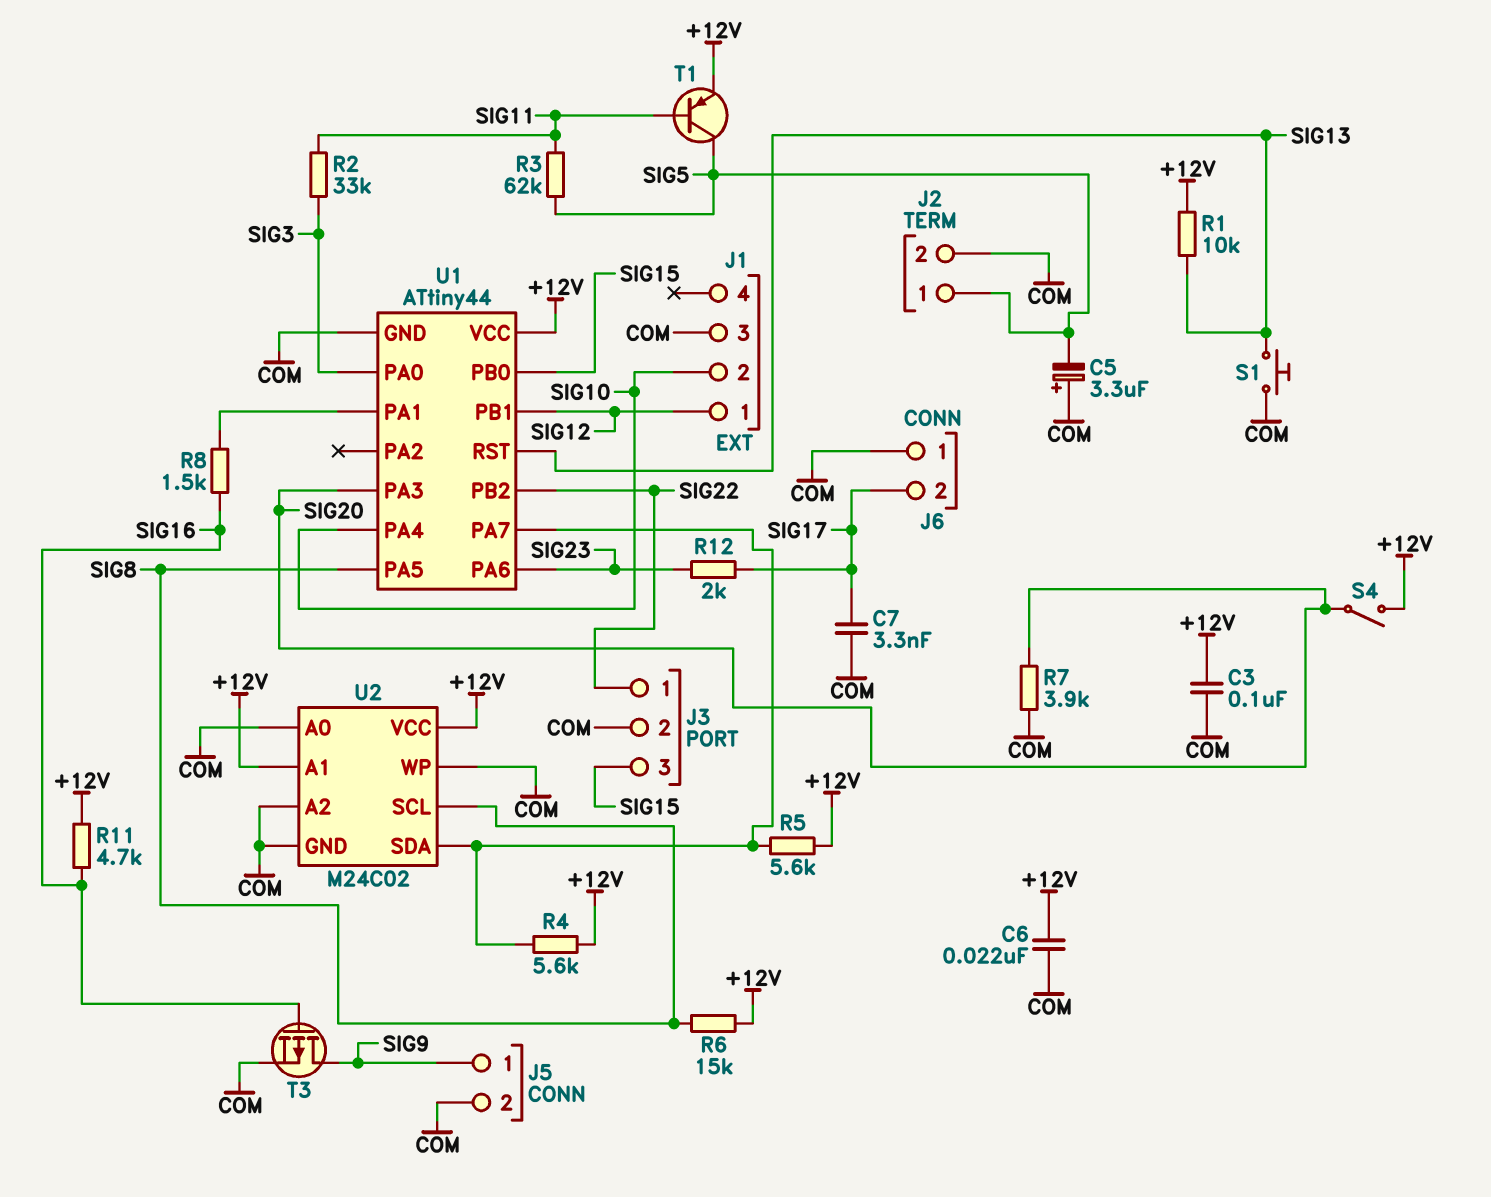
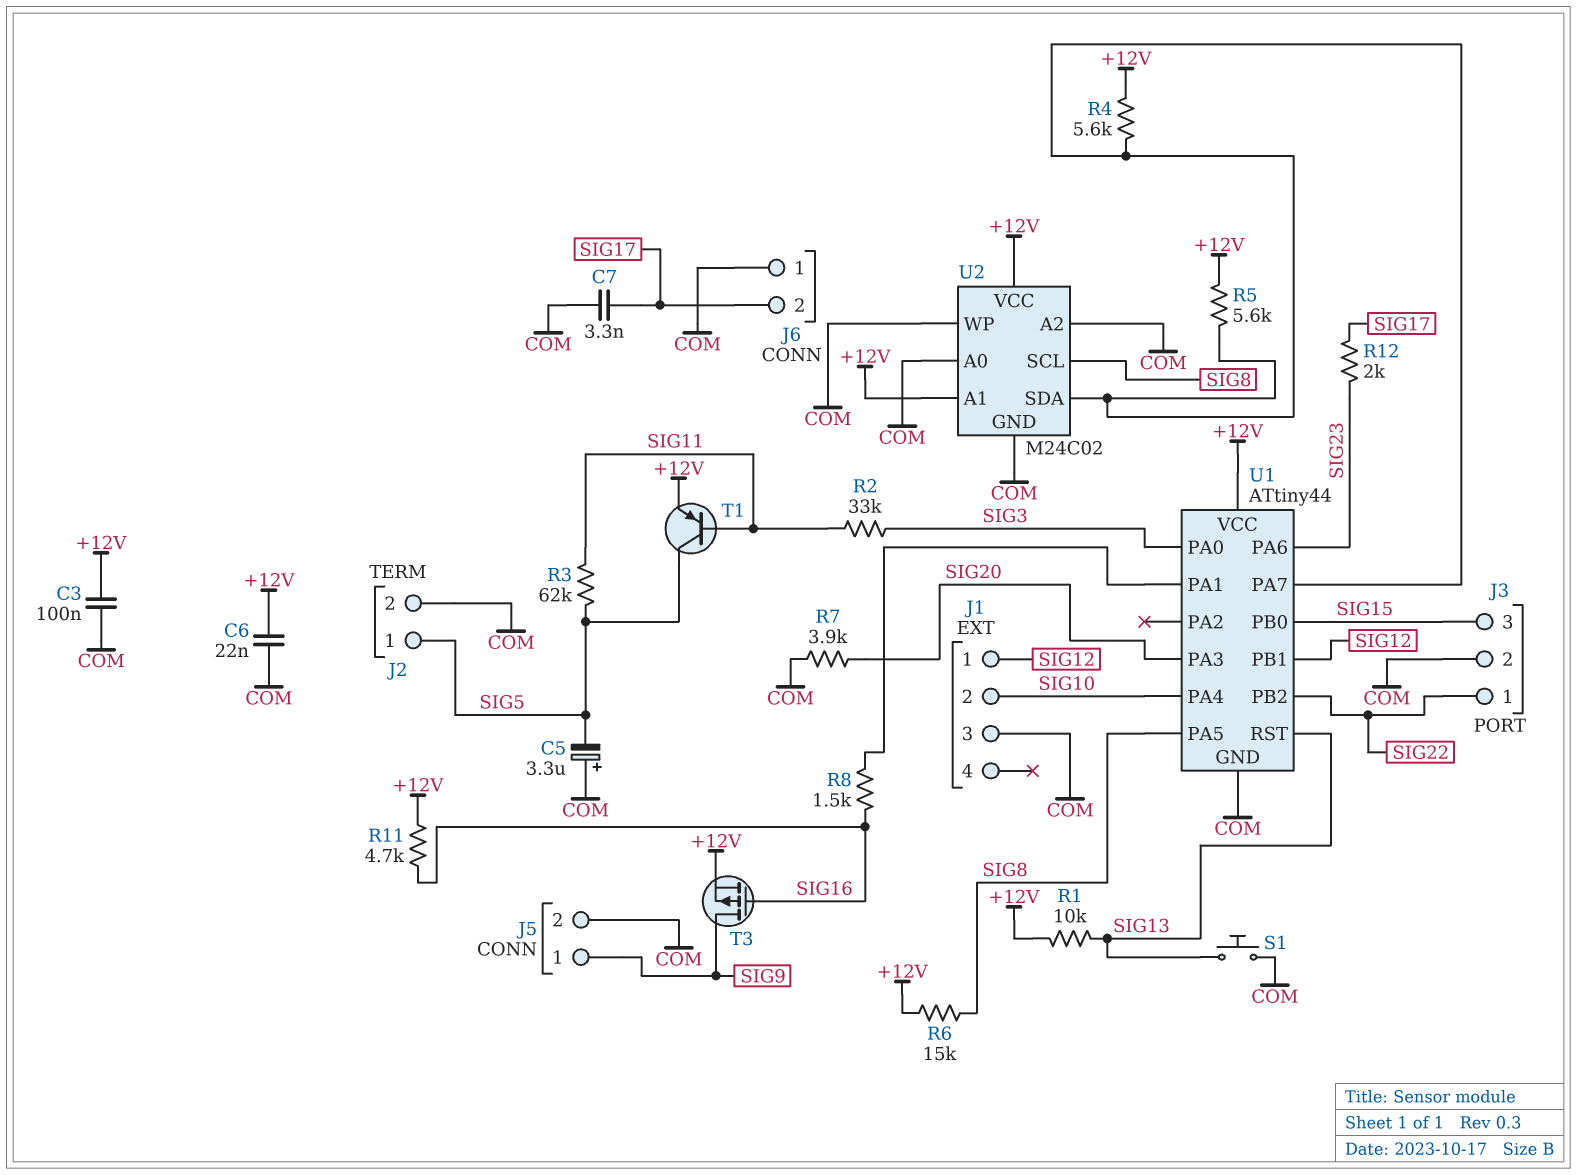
S4: switch (+12V, SIG20) -> none
T3: PMOS (G SIG16, D SIG9, S COM) -> PMOS (G SIG16, D SIG9, S +12V)

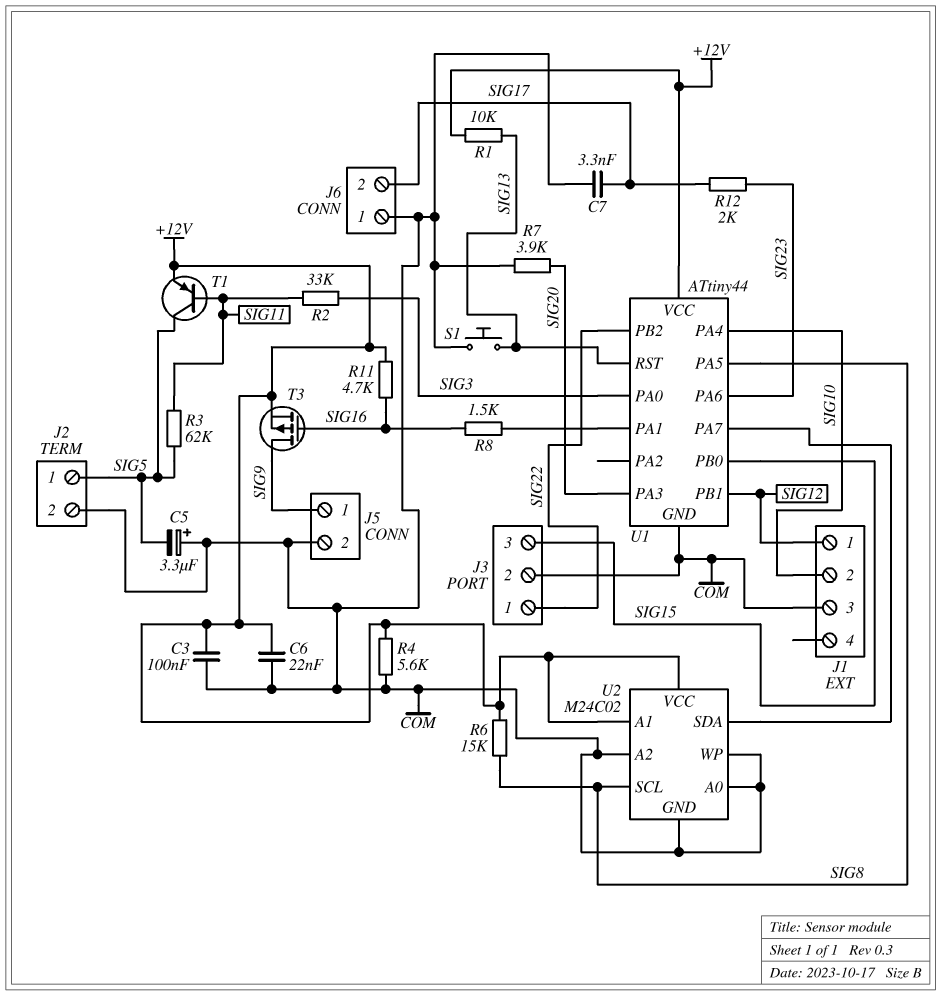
R4: 5.6k (+12V, U1/PA7) -> 5.6k (+12V, COM)
R5: 5.6k (+12V, U1/PA7) -> none

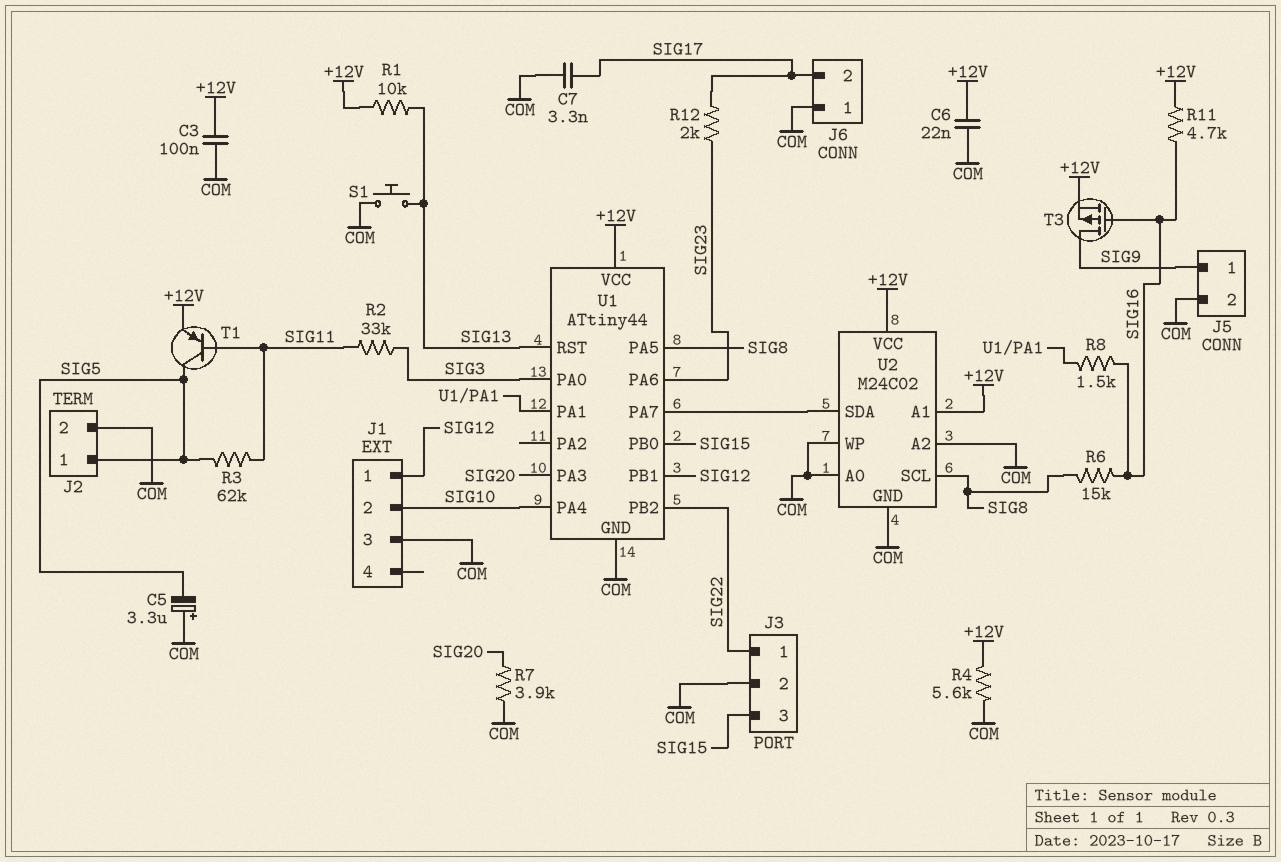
R6: 15k (+12V, SIG8) -> 15k (SIG8, SIG16)

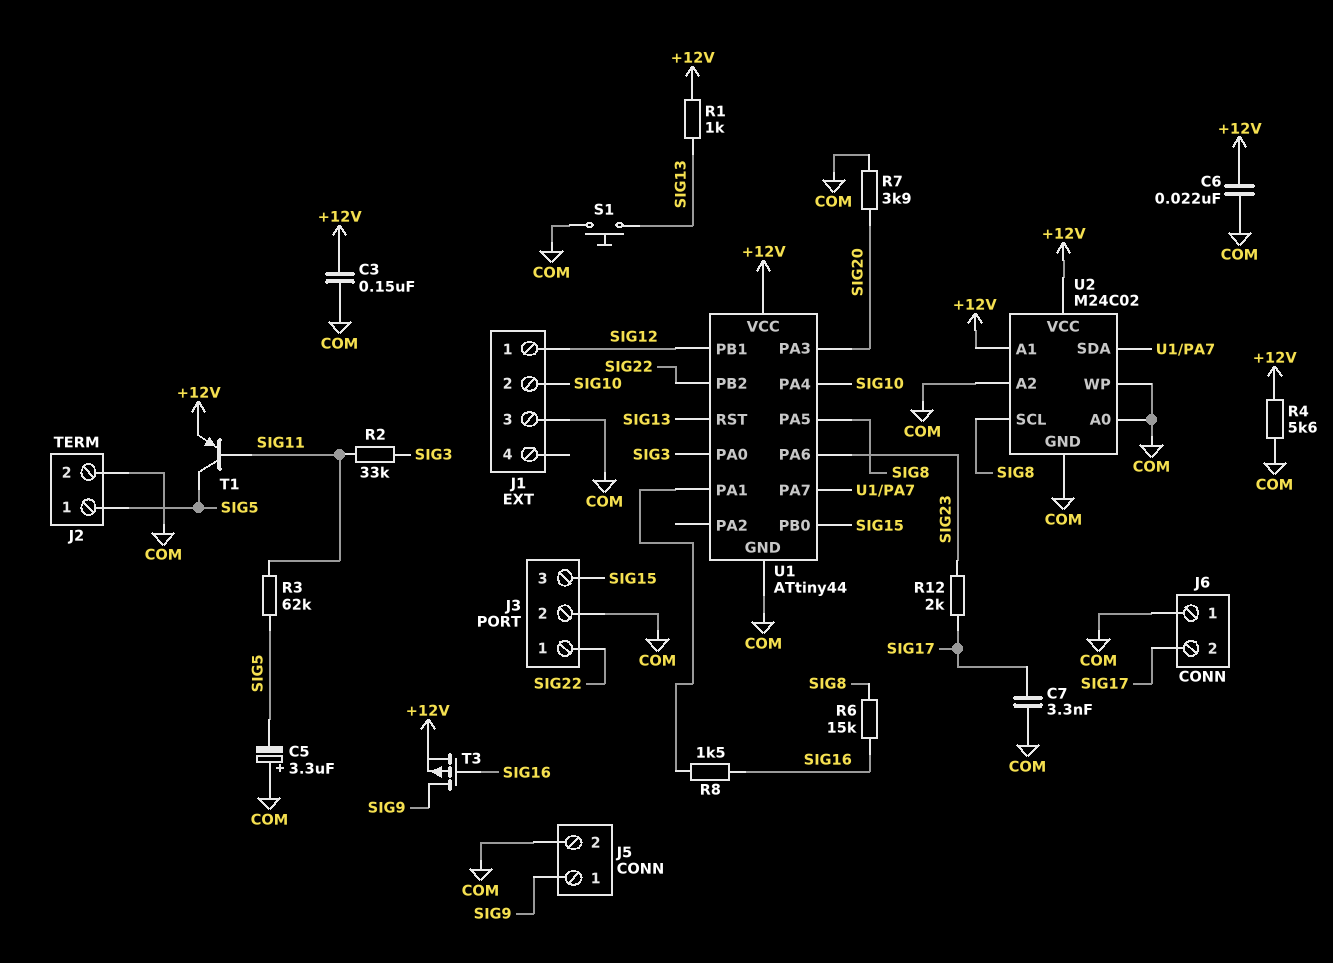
C3: 100nF (+12V, COM) -> 150nF (+12V, COM)
R1: 10k (+12V, SIG13) -> 1k (+12V, SIG13)
R11: 4.7k (+12V, SIG16) -> none

